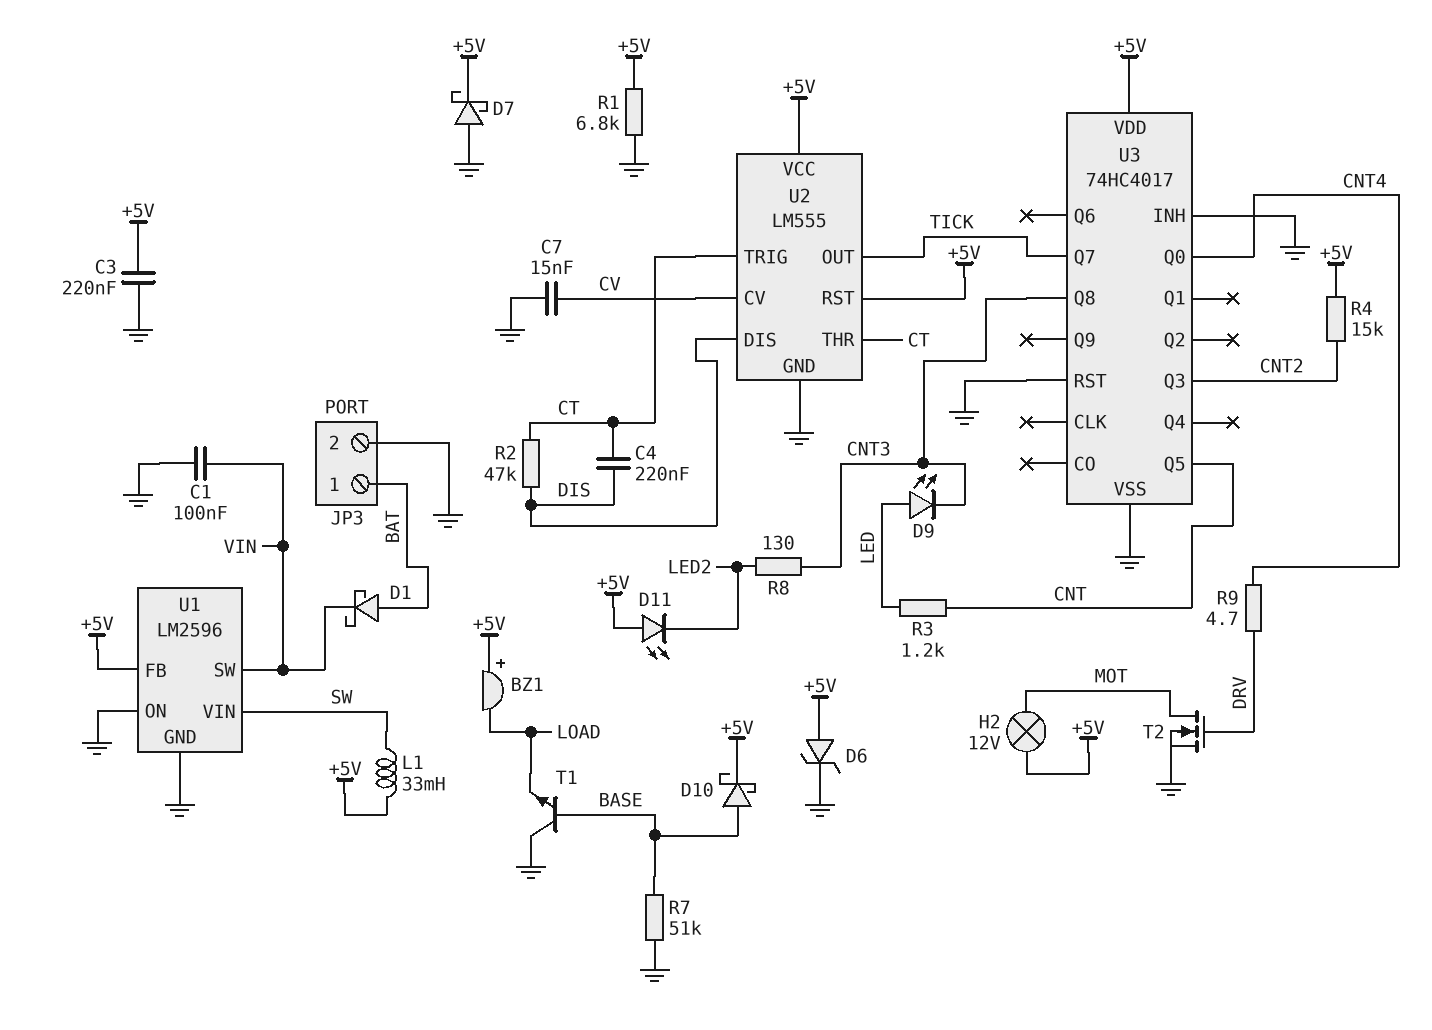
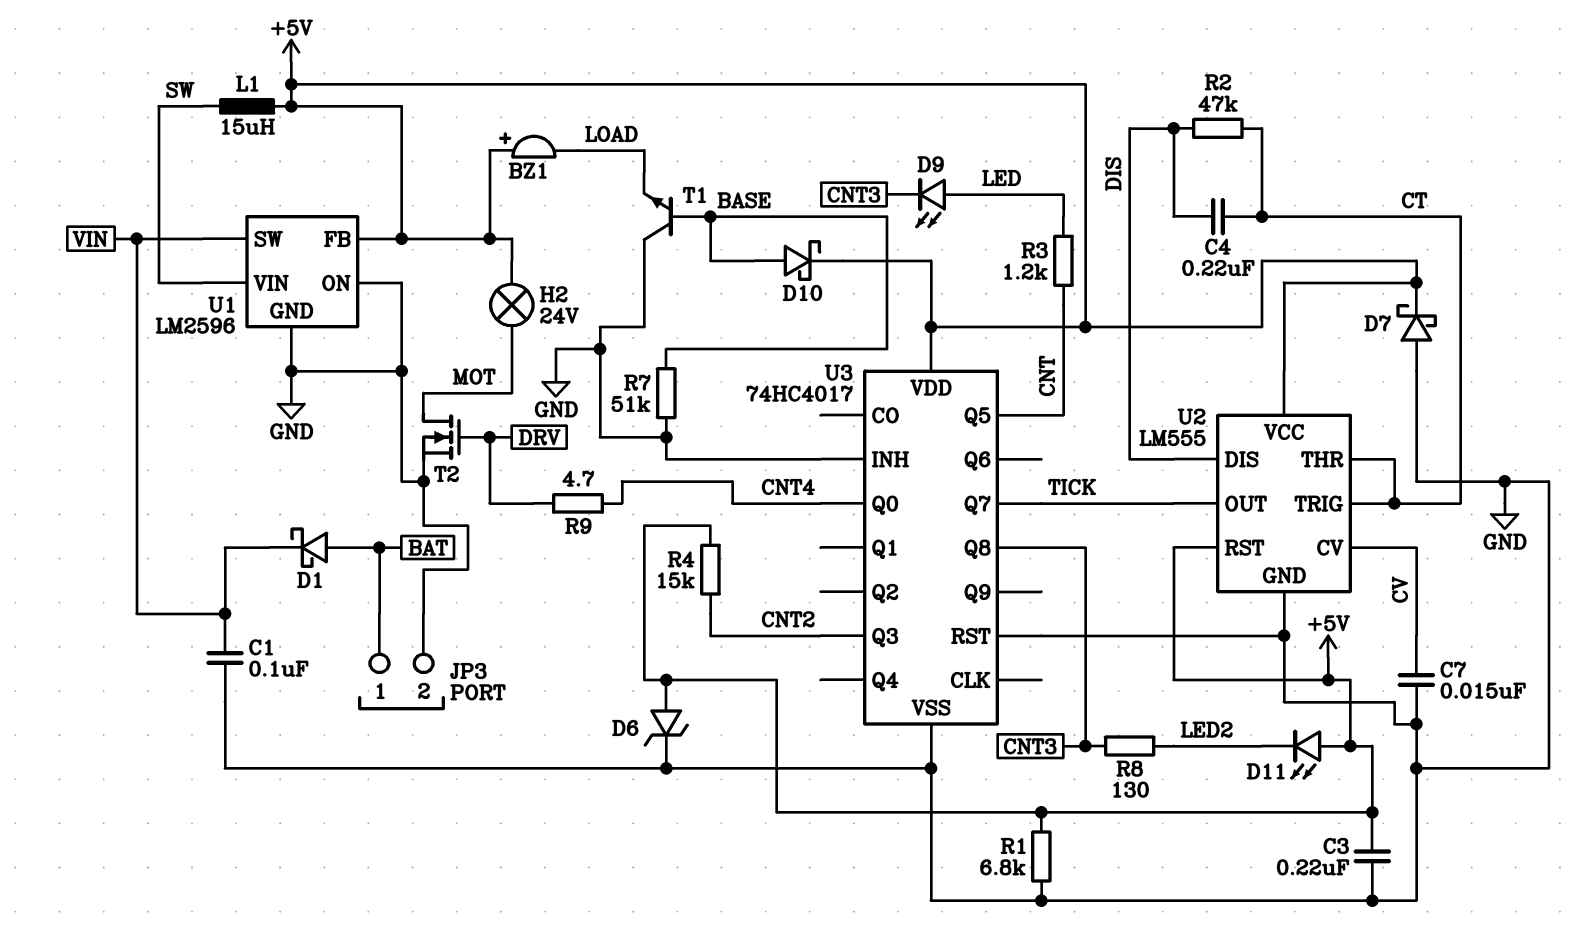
H2: lamp 12V (+5V, MOT) -> lamp 24V (+5V, MOT)
L1: 33mH (+5V, SW) -> 15uH (+5V, SW)

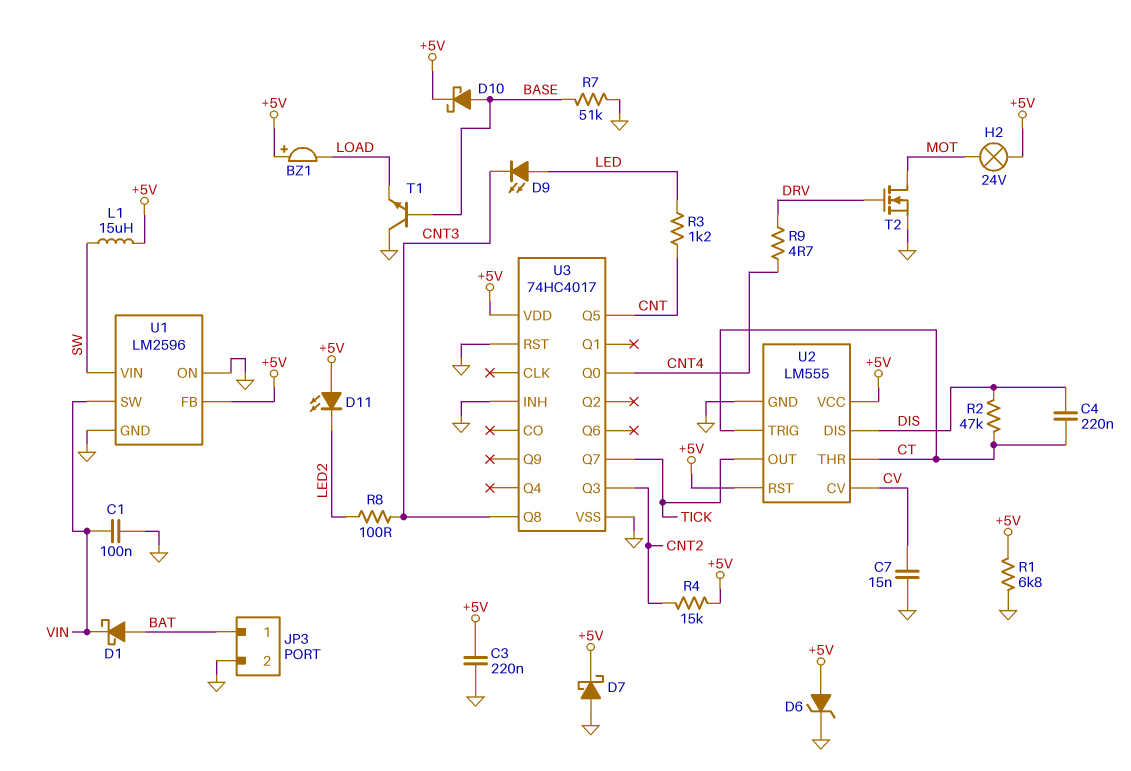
R8: 130 (CNT3, LED2) -> 100 (CNT3, LED2)

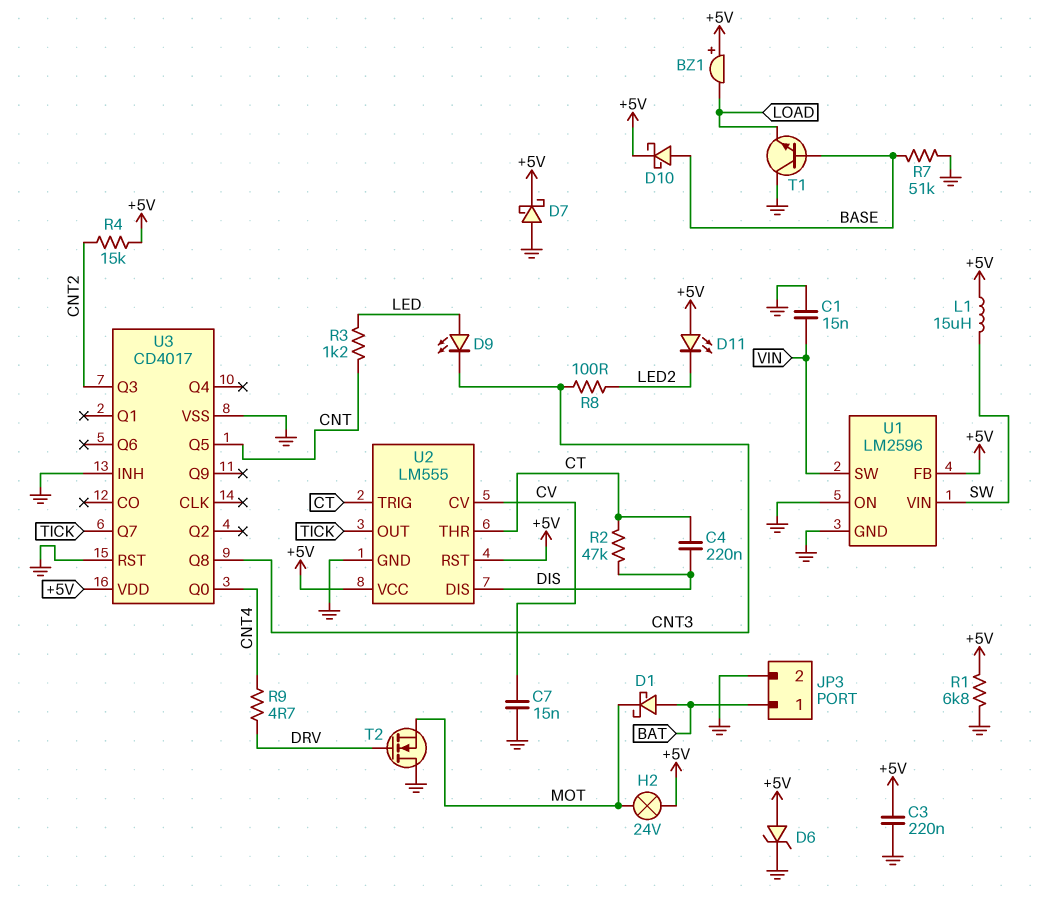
C1: 100nF (GND, VIN) -> 15nF (GND, VIN)
D1: schottky (A BAT, K VIN) -> schottky (A BAT, K MOT)
T2: NMOS (G DRV, D MOT, S GND) -> NMOS (G DRV, D GND, S MOT)
U3: 74HC4017 -> CD4017

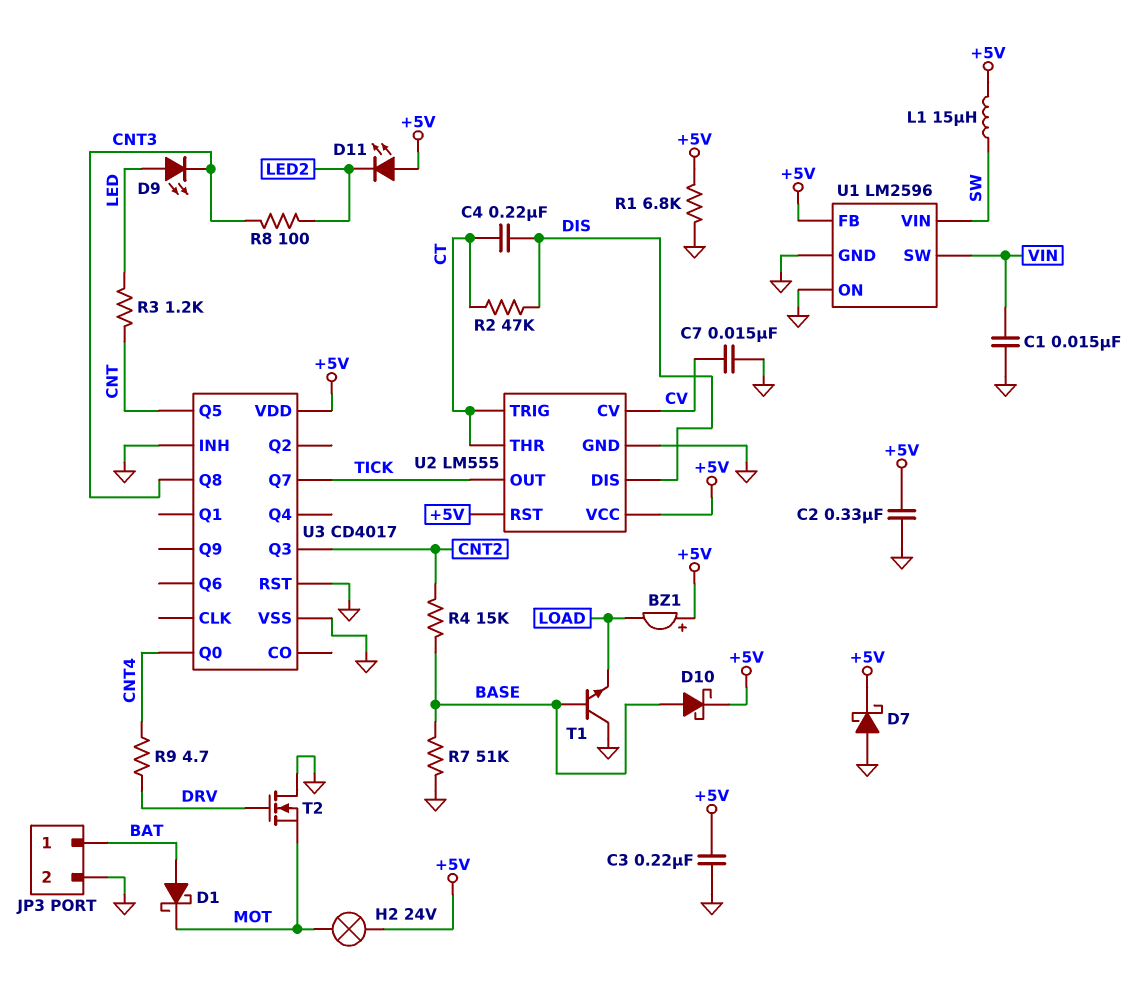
C2: none -> 330nF (+5V, GND)
D6: zener (A +5V, K GND) -> none
R4: 15k (+5V, CNT2) -> 15k (BASE, CNT2)

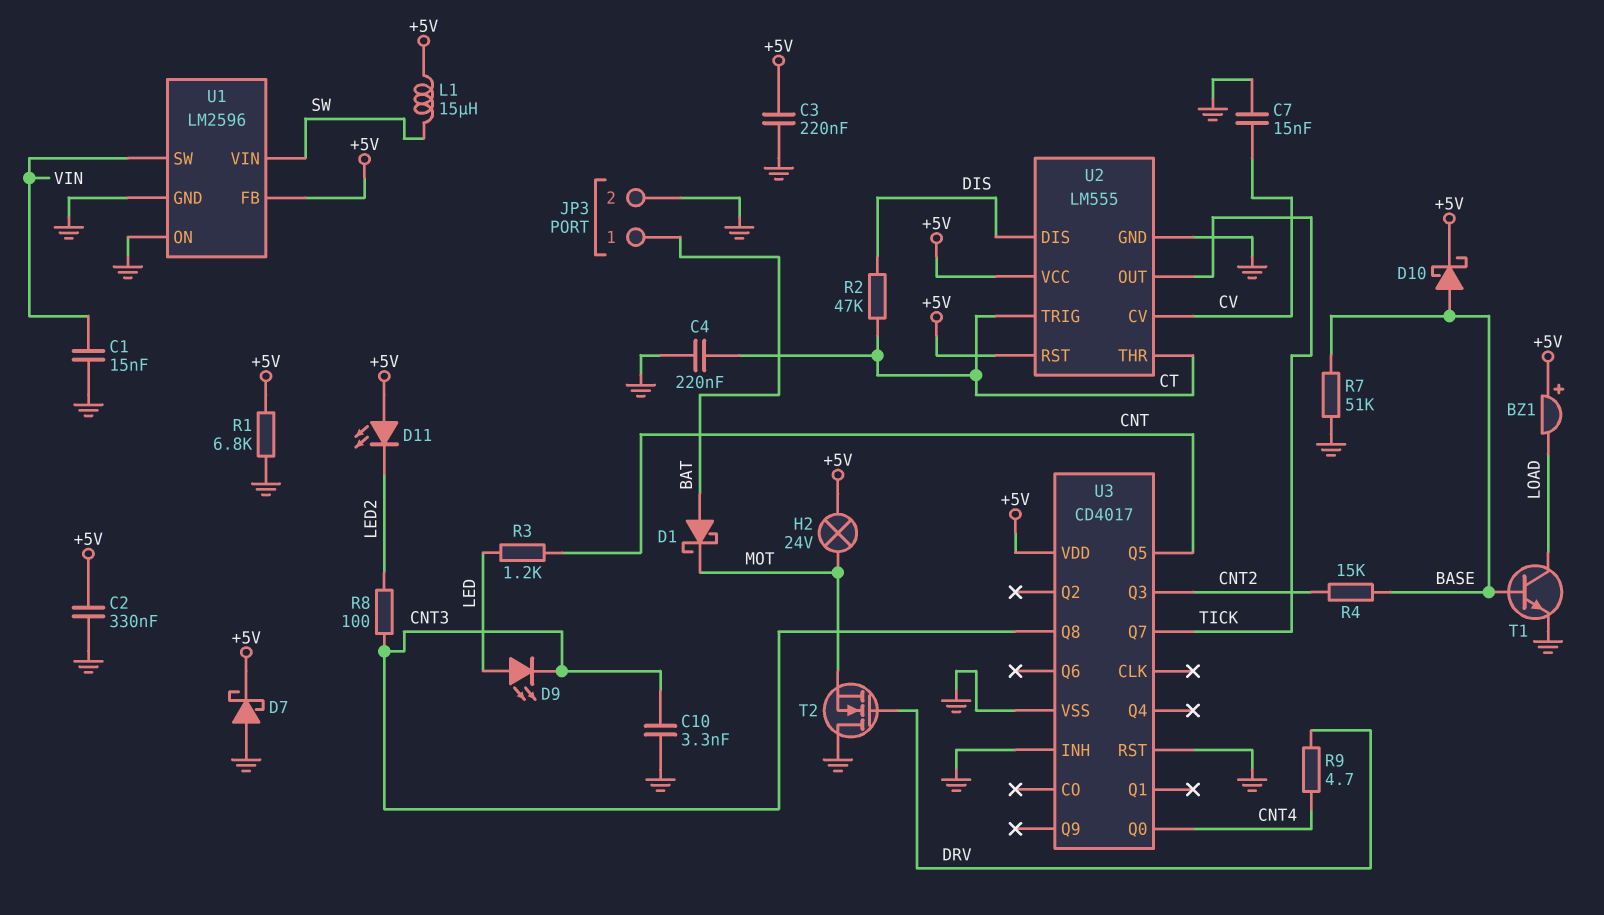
C4: 220nF (CT, DIS) -> 220nF (CT, GND)
C10: none -> 3.3nF (CNT3, GND)
T1: NPN (B BASE, C GND, E LOAD) -> NPN (B BASE, C LOAD, E GND)

